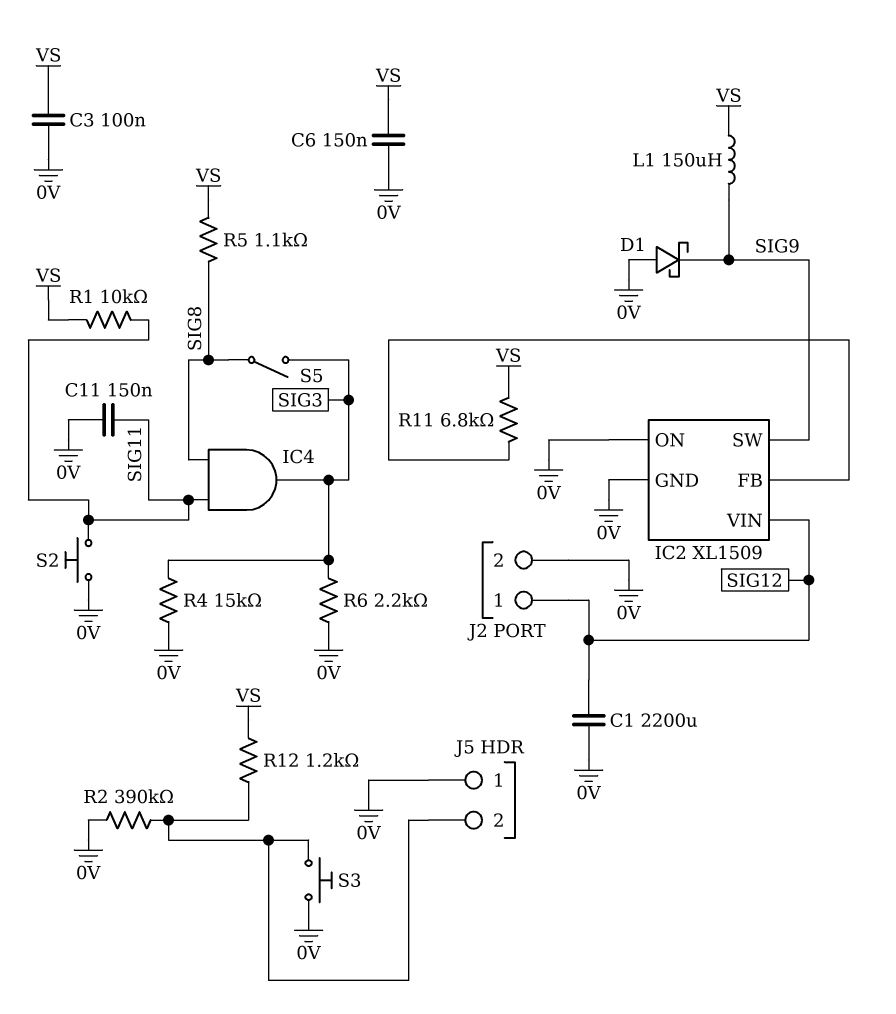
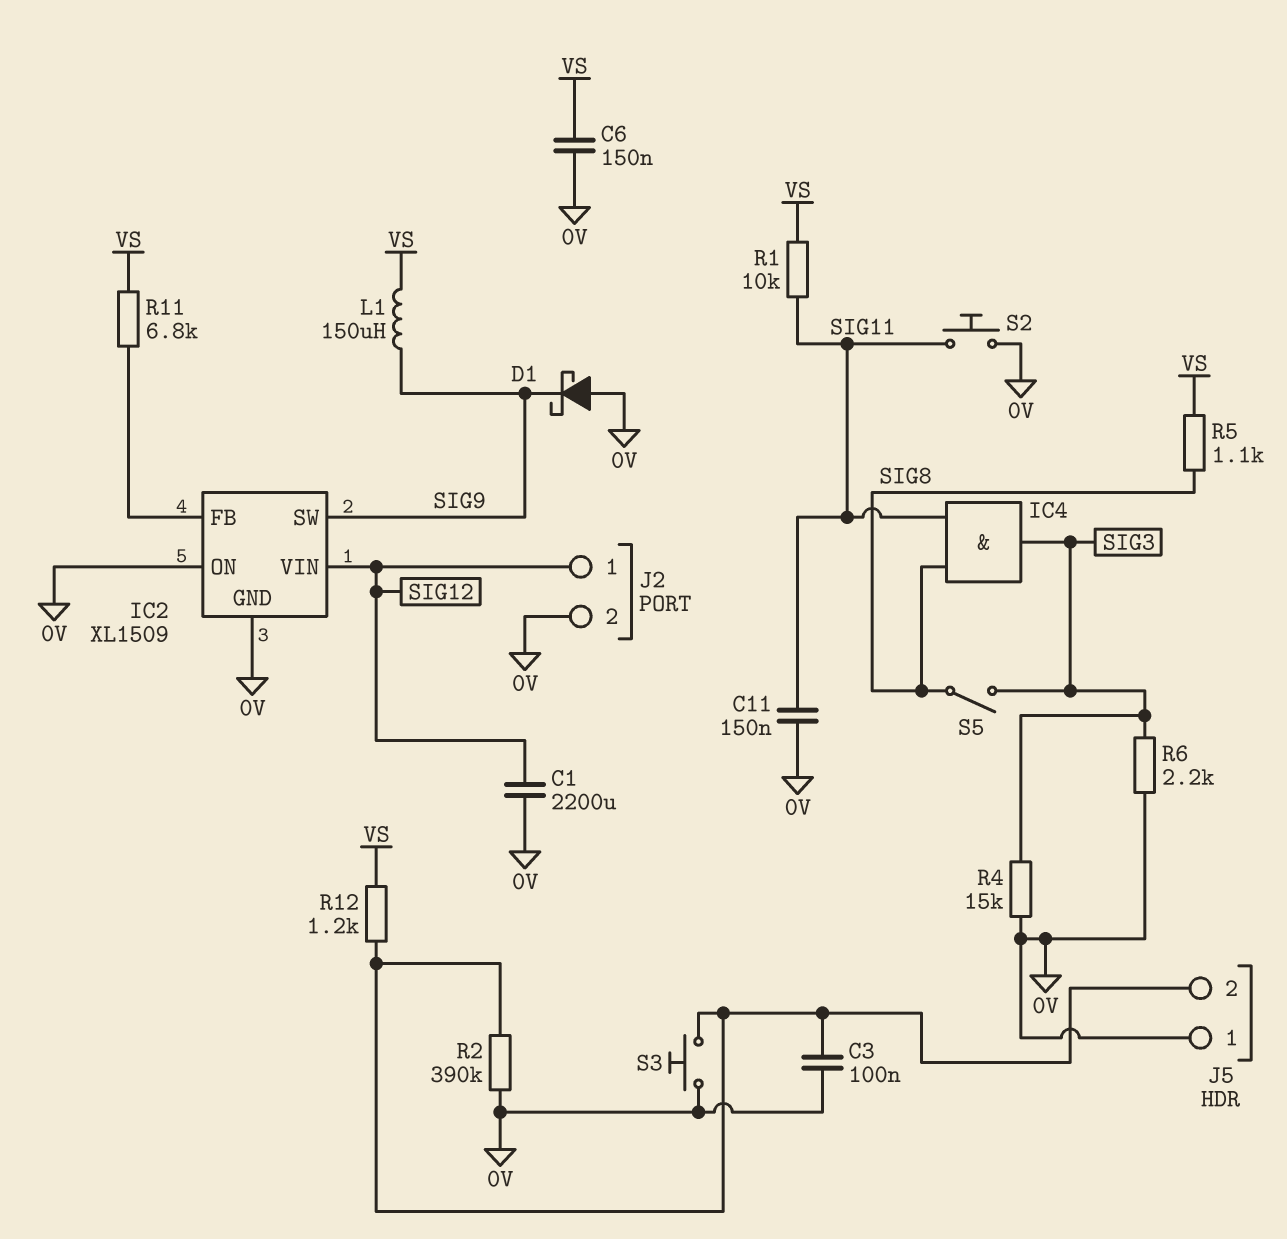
C3: 100nF (0V, VS) -> 100nF (0V, J5/2)

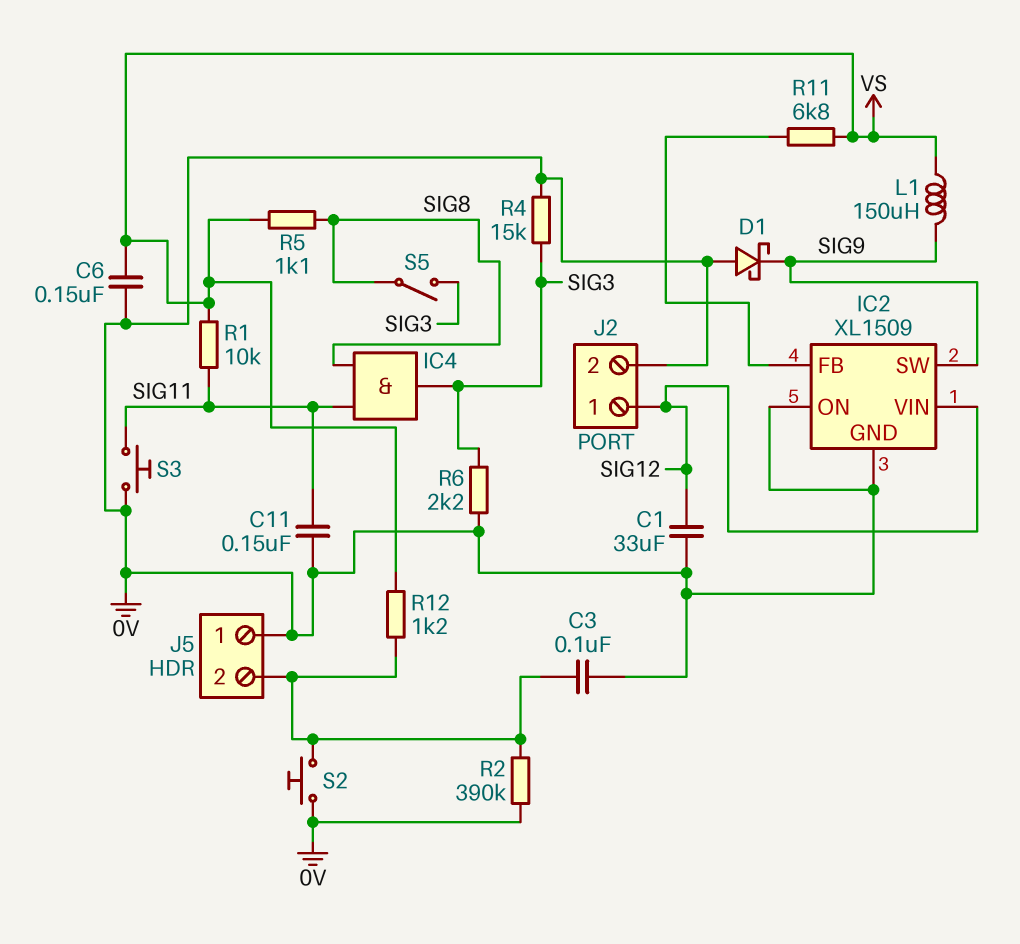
C1: 2200uF (0V, SIG12) -> 33uF (0V, SIG12)
S2: button (0V, SIG11) -> button (0V, J5/2)
S3: button (0V, J5/2) -> button (0V, SIG11)

